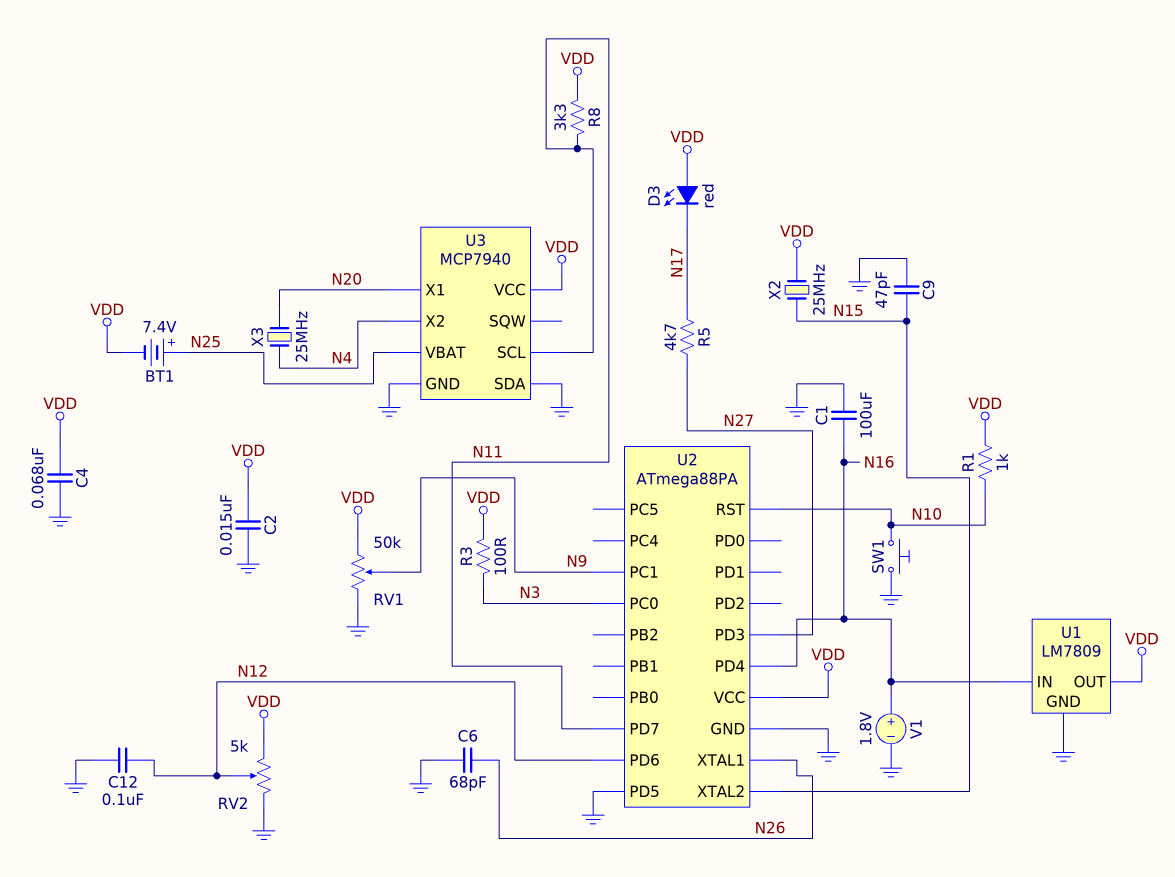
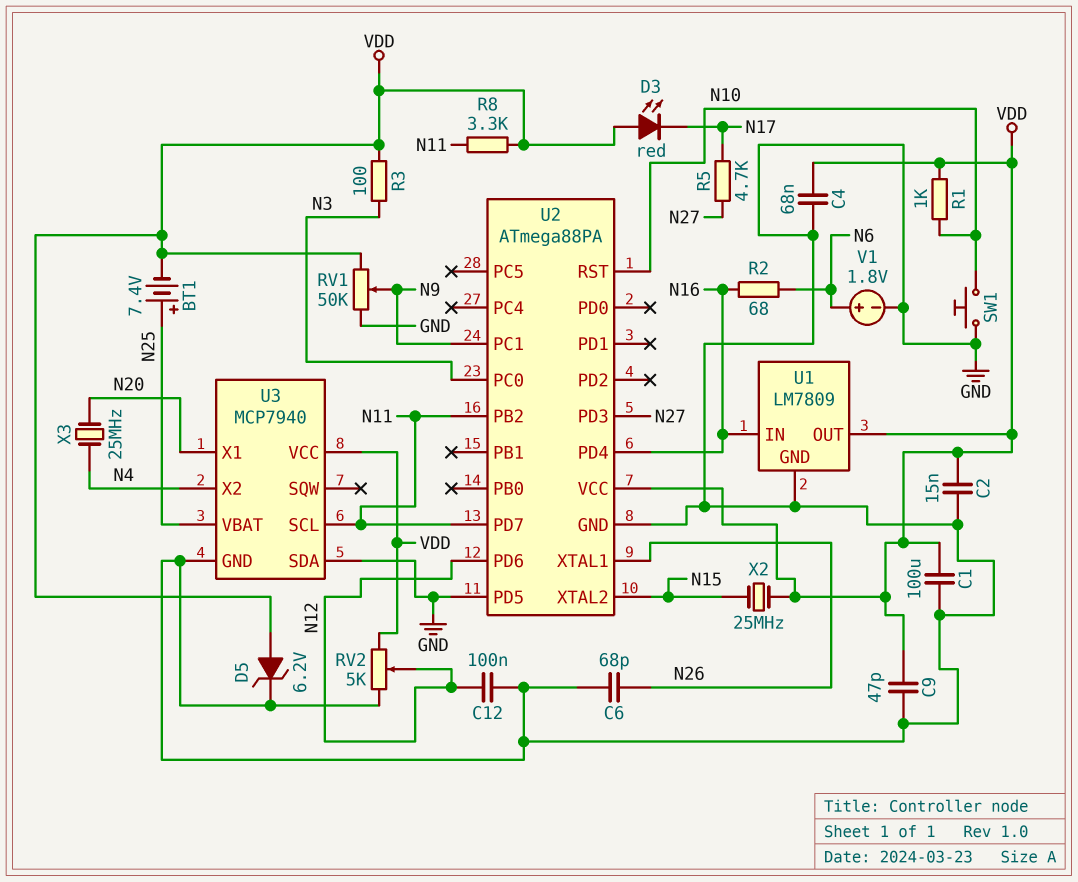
C1: 100uF (GND, N16) -> 100uF (GND, VDD)
C9: 47pF (GND, N15) -> 47pF (GND, VDD)
D5: none -> zener 6.2V (A VDD, K GND)
R2: none -> 68 (N6, N16)
U2 pin PB2: none -> N11
V1: 1.8V (plus N16, minus GND) -> 1.8V (plus N6, minus GND)

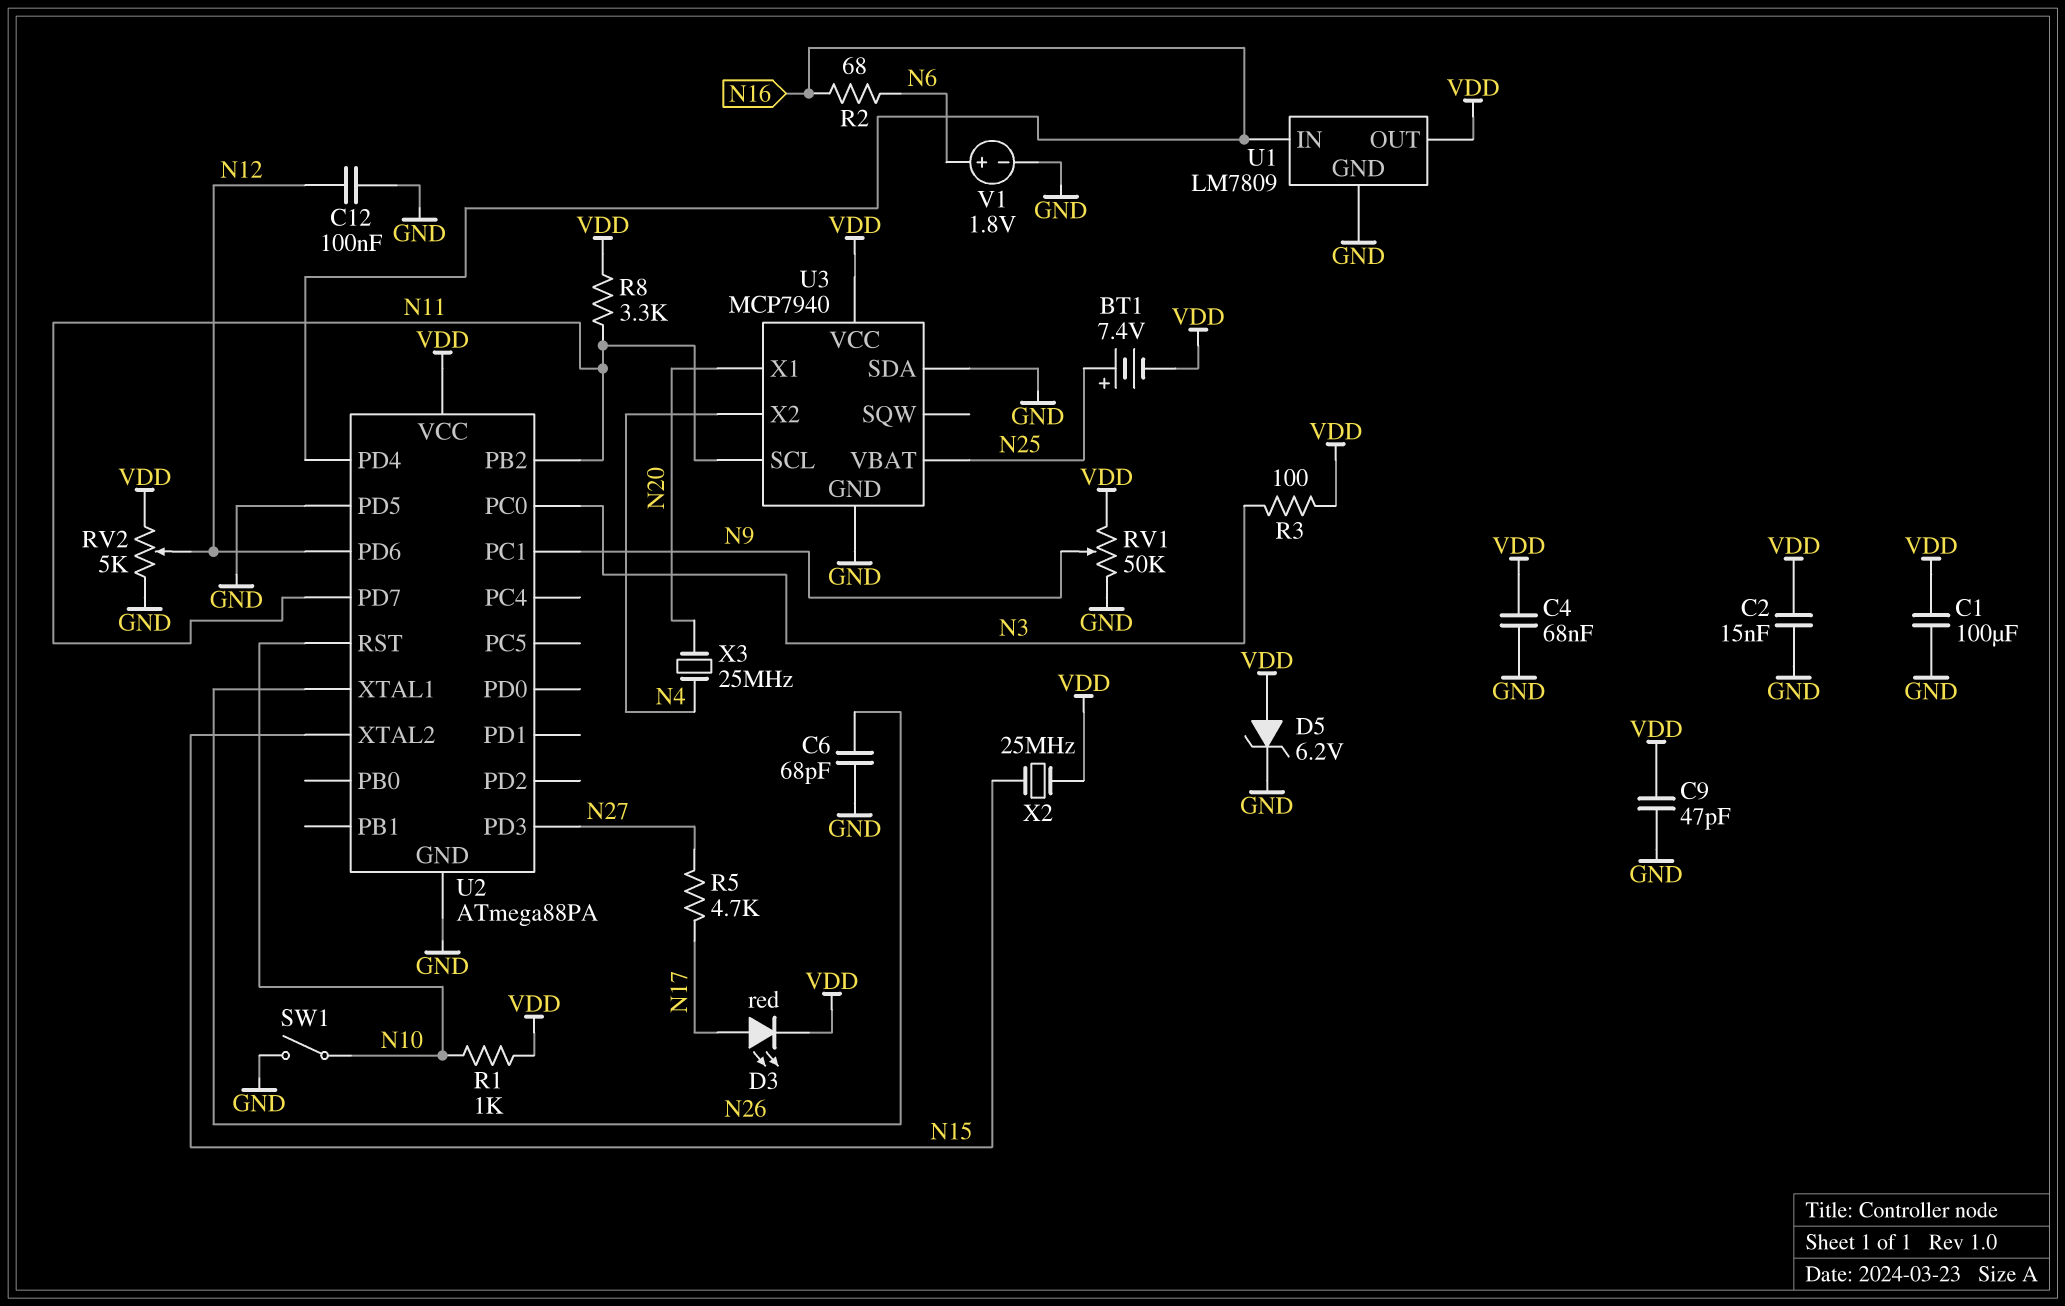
D3: LED red (A VDD, K N17) -> LED red (A N17, K VDD)
SW1: button (GND, N10) -> switch (GND, N10)

